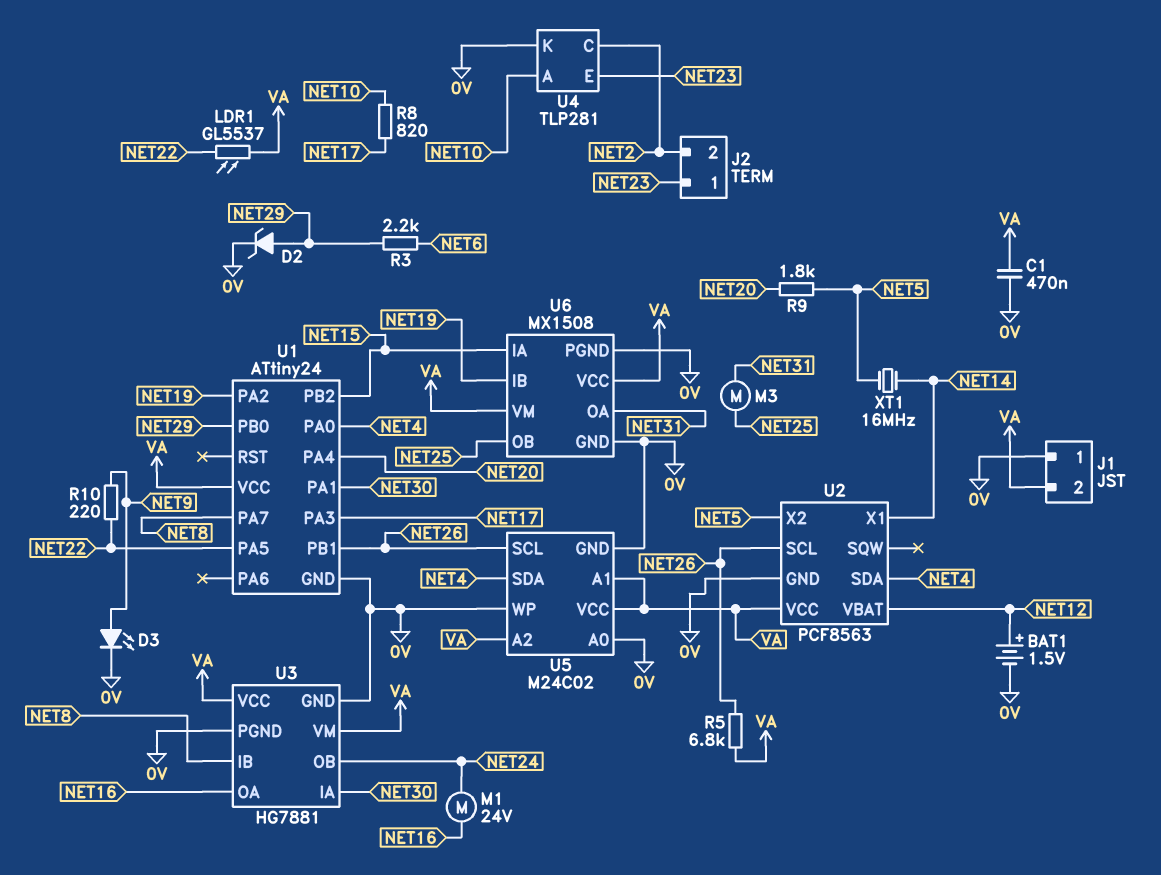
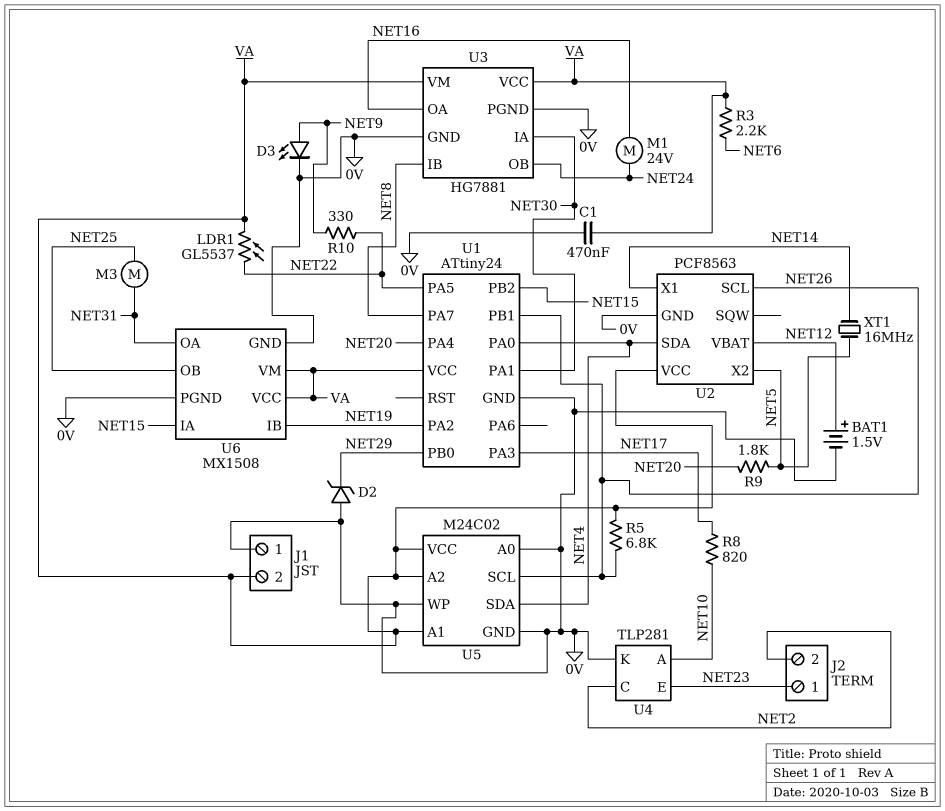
D2: zener (A NET29, K 0V) -> zener (A 0V, K NET29)
R3: 2.2k (NET6, NET29) -> 2.2k (NET6, VA)
R10: 220 (NET9, NET22) -> 330 (NET9, NET22)

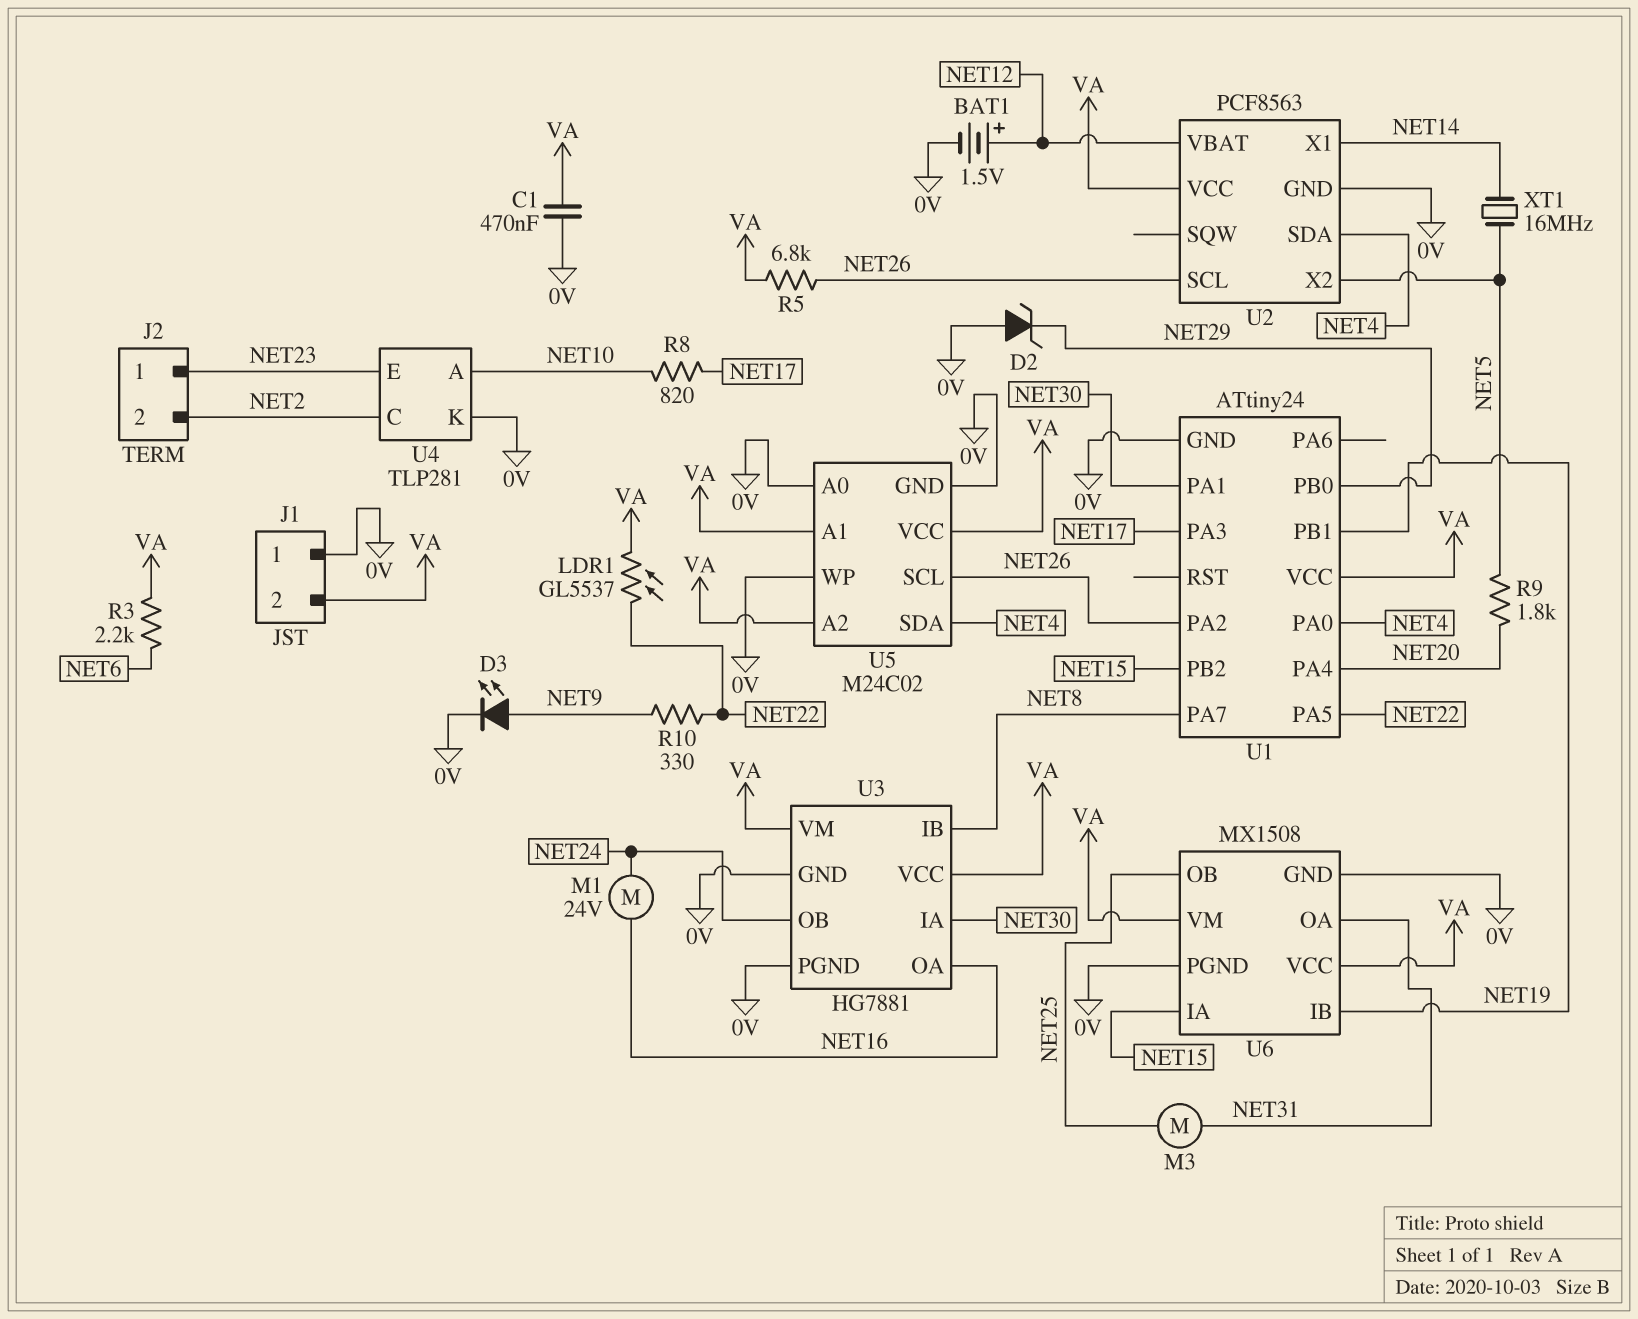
U1 pin PA2: NET19 -> NET26
U1 pin PB1: NET26 -> NET19

